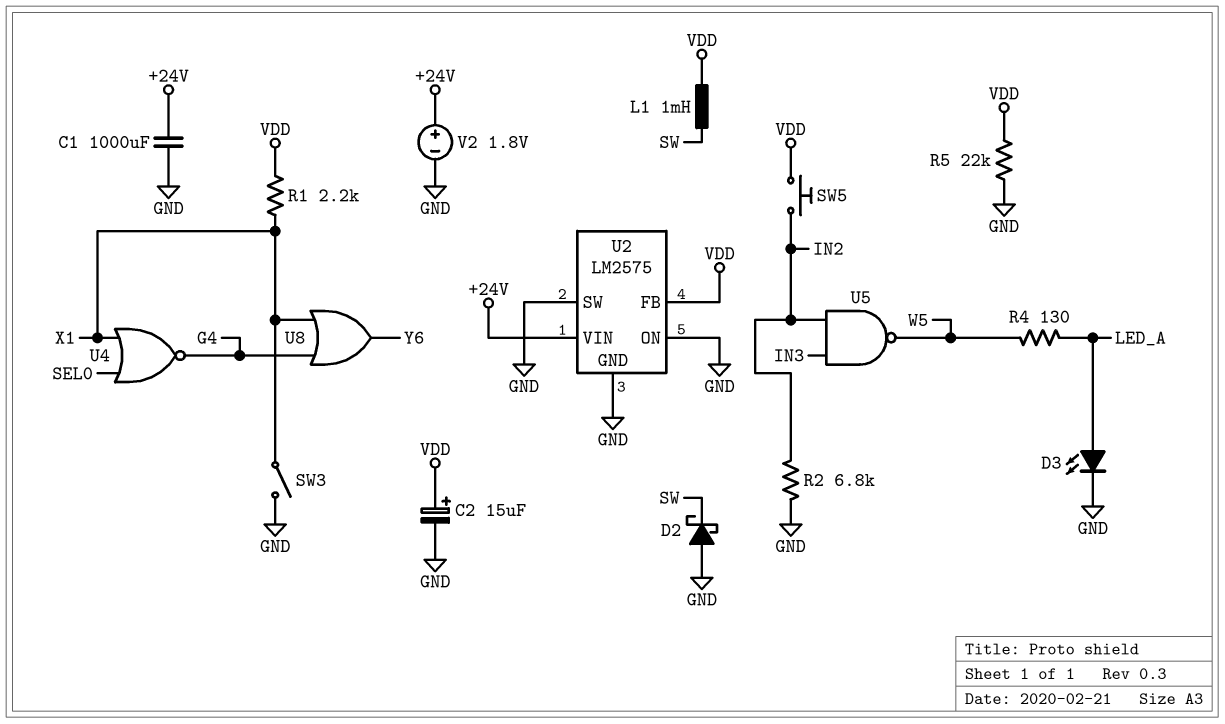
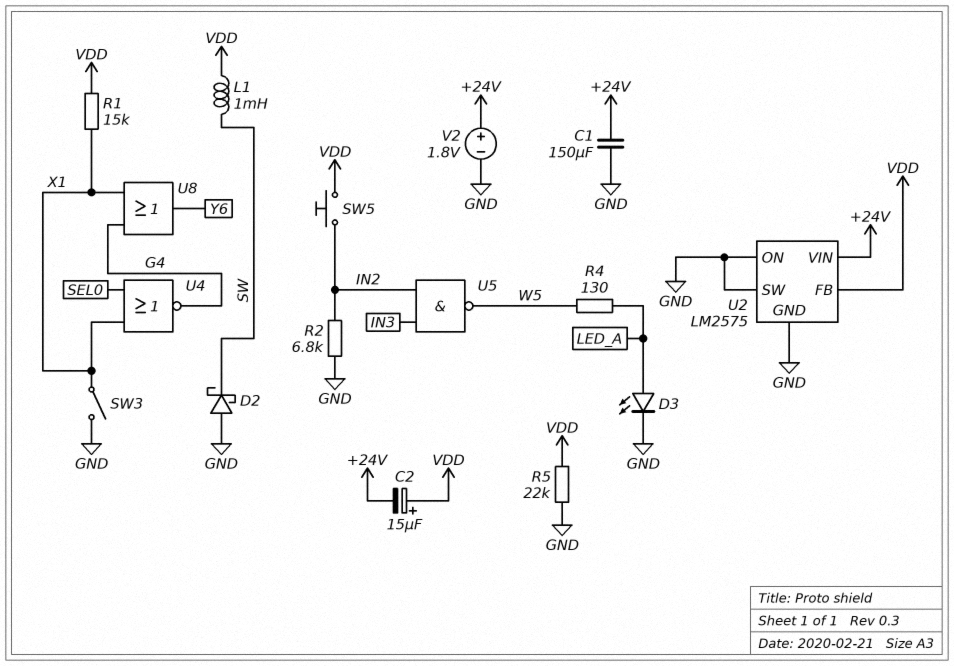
C1: 1000uF (+24V, GND) -> 150uF (+24V, GND)
C2: 15uF (plus VDD, minus GND) -> 15uF (plus VDD, minus +24V)
R1: 2.2k (VDD, X1) -> 15k (VDD, X1)

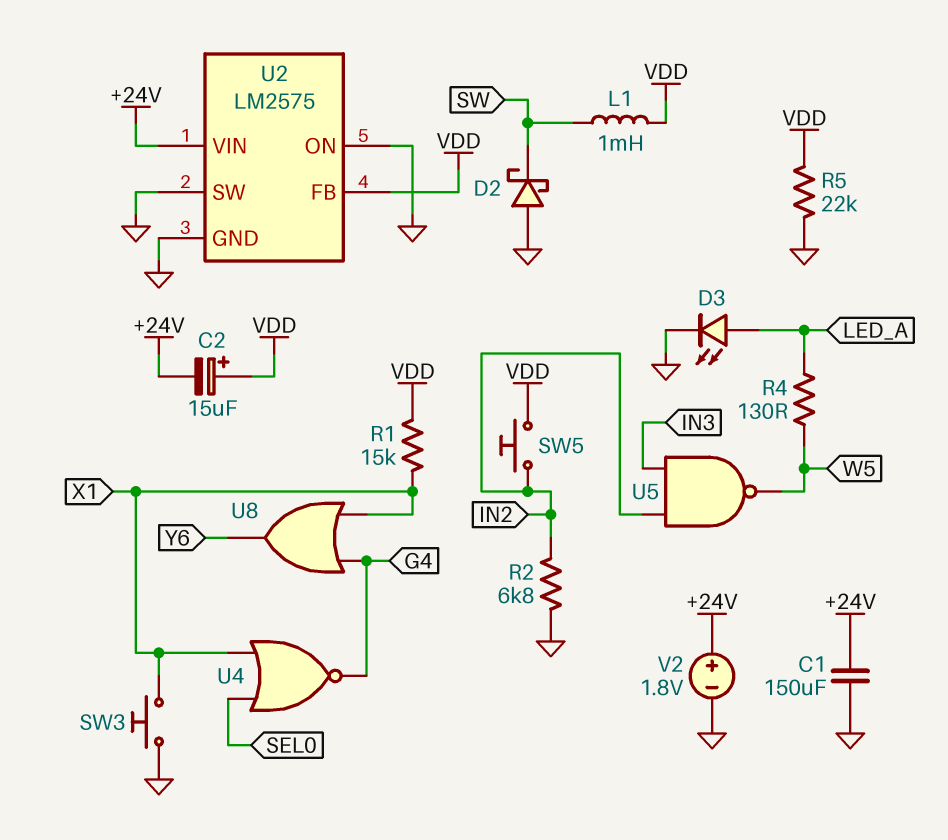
SW3: switch (GND, X1) -> button (GND, X1)

